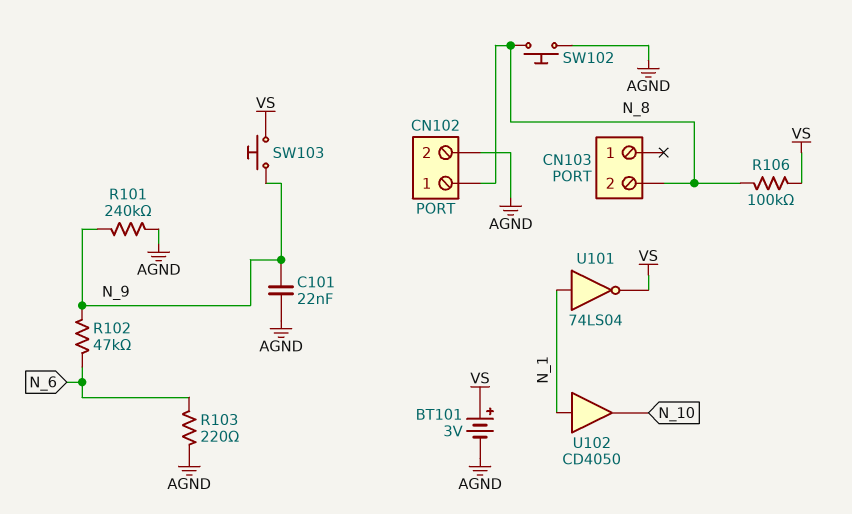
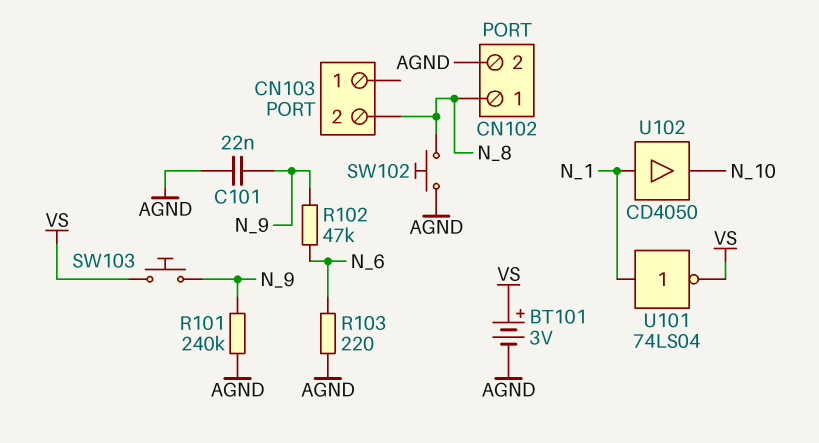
R106: 100k (N_8, VS) -> none

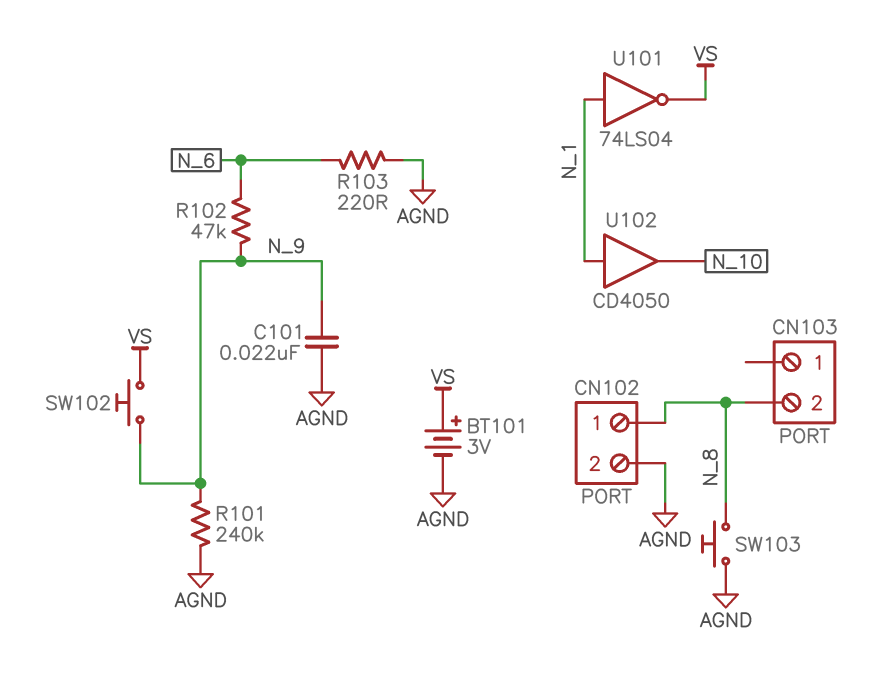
SW102: button (AGND, N_8) -> button (N_9, VS)
SW103: button (N_9, VS) -> button (AGND, N_8)

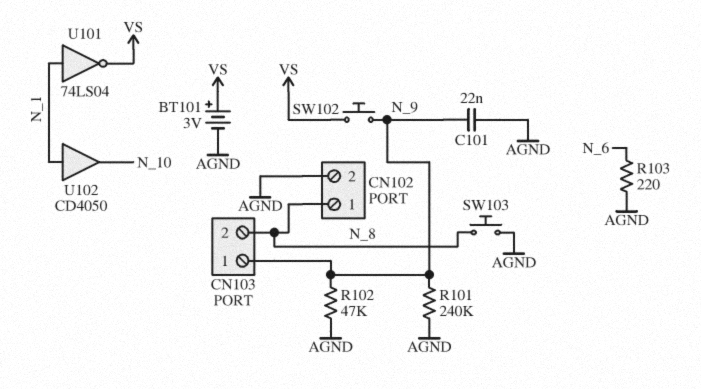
CN103 pin 1: none -> N_9
R102: 47k (N_6, N_9) -> 47k (AGND, N_9)

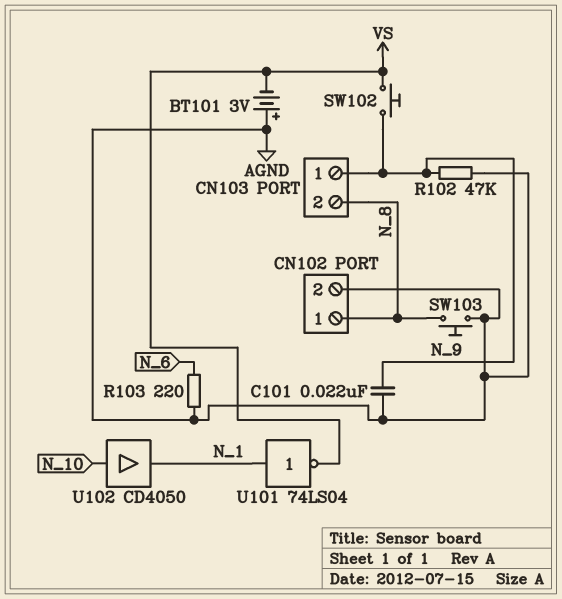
BT101: 3V (plus VS, minus AGND) -> 3V (plus AGND, minus VS)
R101: 240k (AGND, N_9) -> none
U102: buffer CD4050 (in N_1, out N_10) -> buffer CD4050 (in N_10, out N_1)

